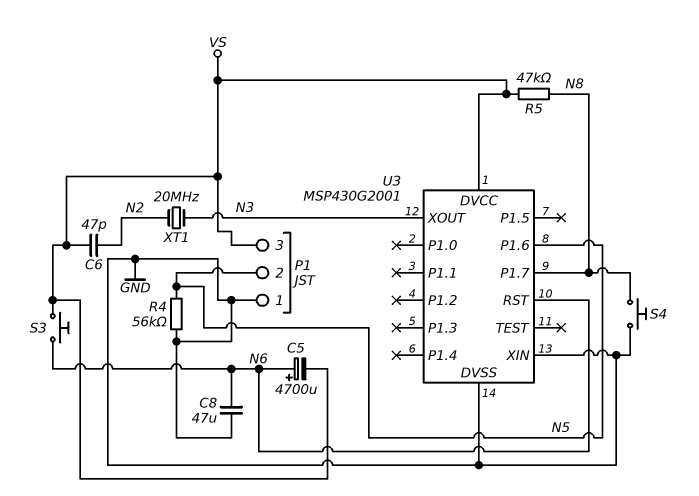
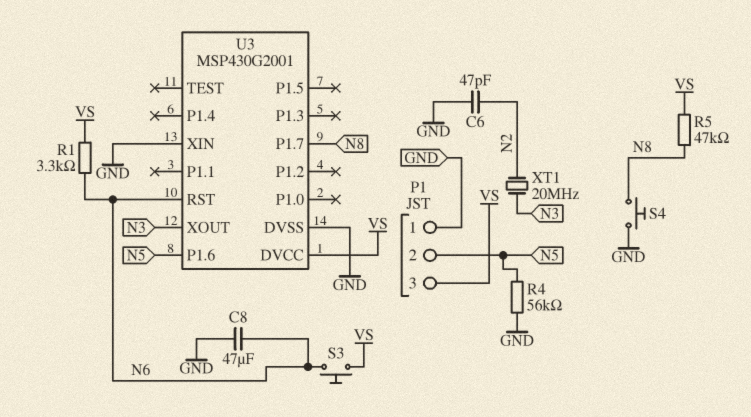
C5: 4700uF (plus N6, minus VS) -> none
C6: 47pF (N2, VS) -> 47pF (GND, N2)
R1: none -> 3.3k (N6, VS)

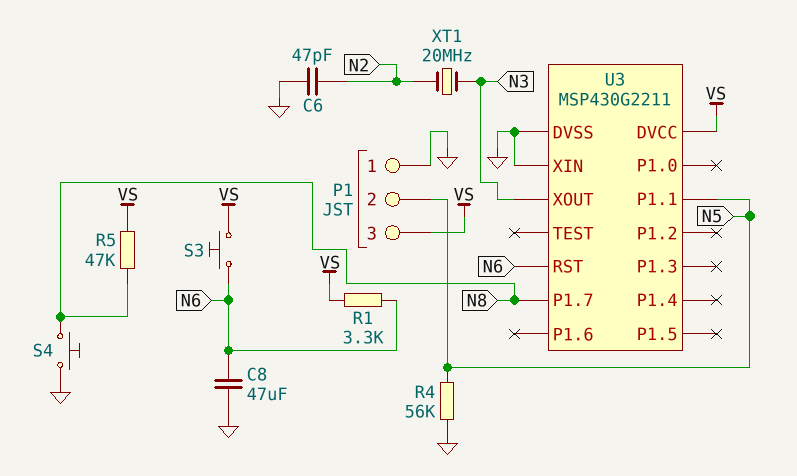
U3: MSP430G2001 -> MSP430G2211
U3 pin P1.1: none -> N5
U3 pin P1.6: N5 -> none

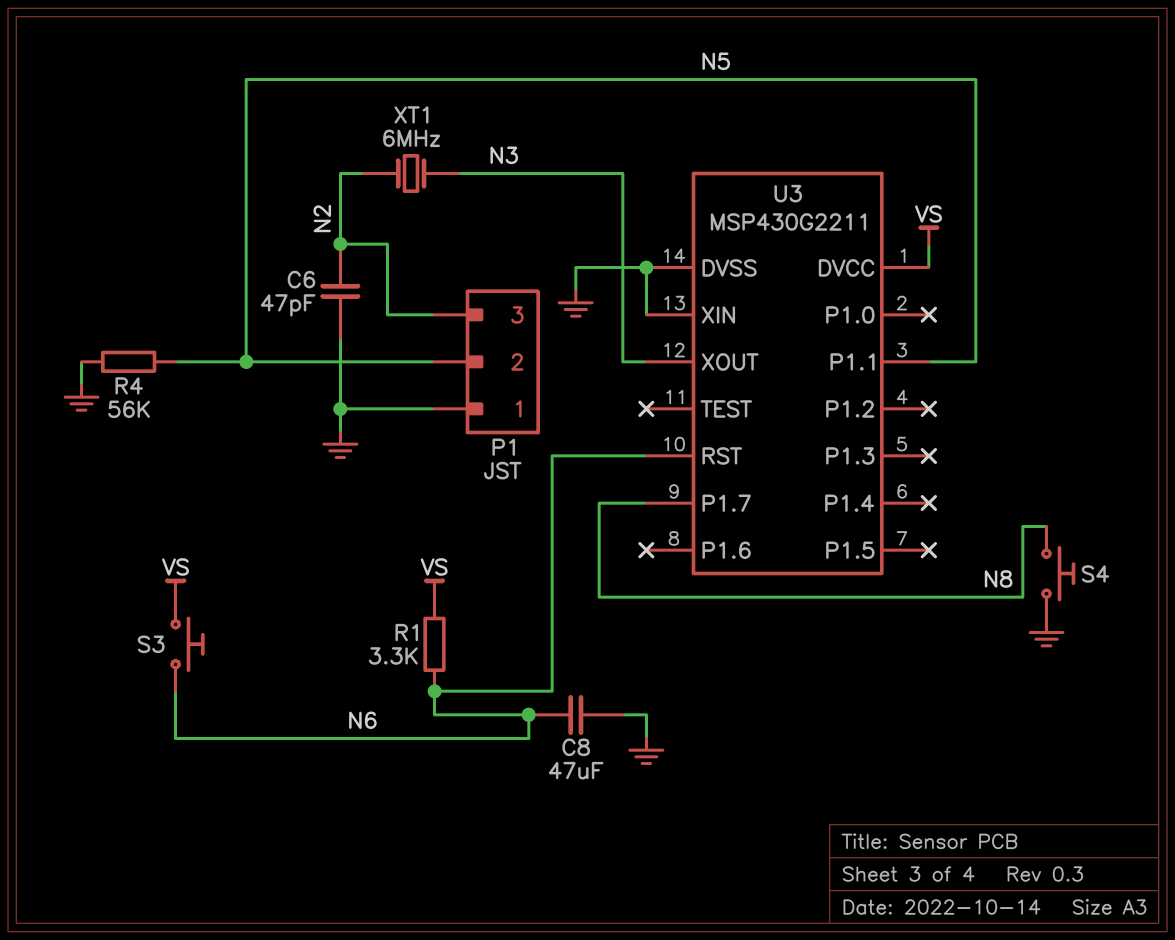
P1 pin 3: VS -> N2
R5: 47k (N8, VS) -> none
XT1: 20MHz (N2, N3) -> 6MHz (N2, N3)

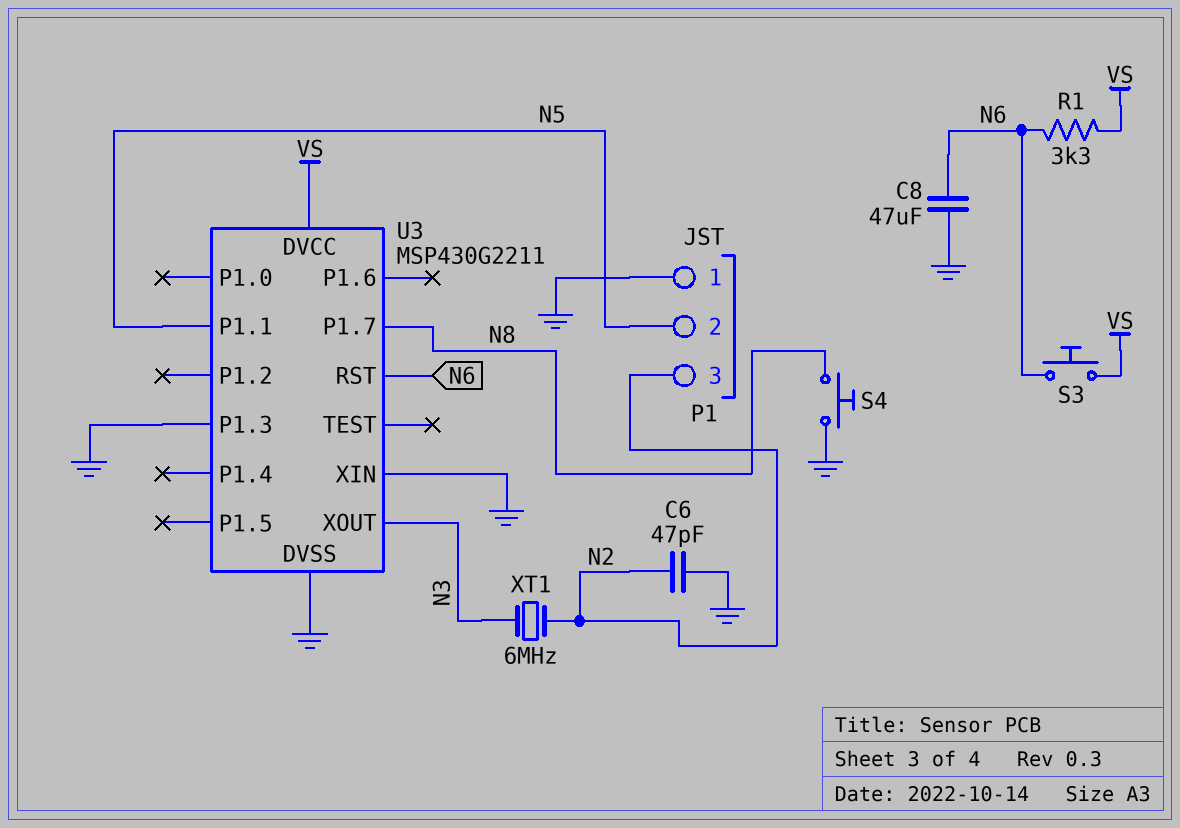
R4: 56k (GND, N5) -> none
U3 pin P1.3: none -> GND

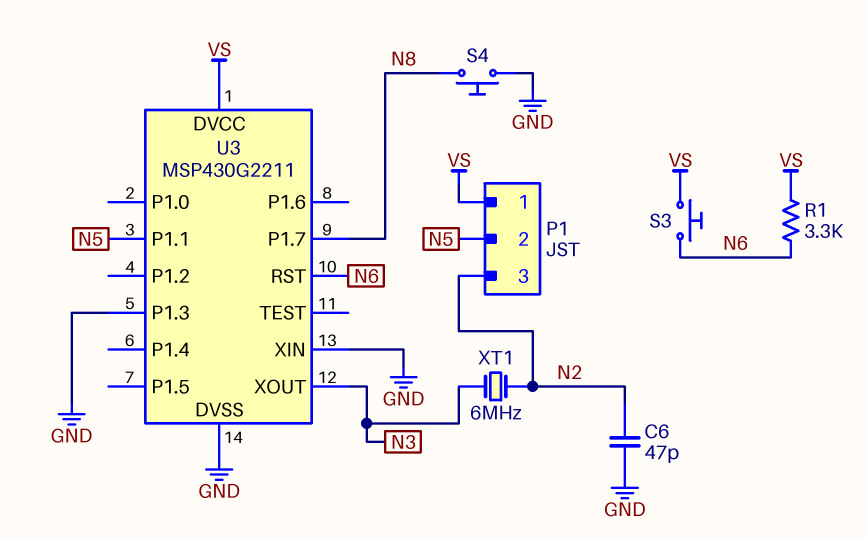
C8: 47uF (GND, N6) -> none
P1 pin 1: GND -> VS

